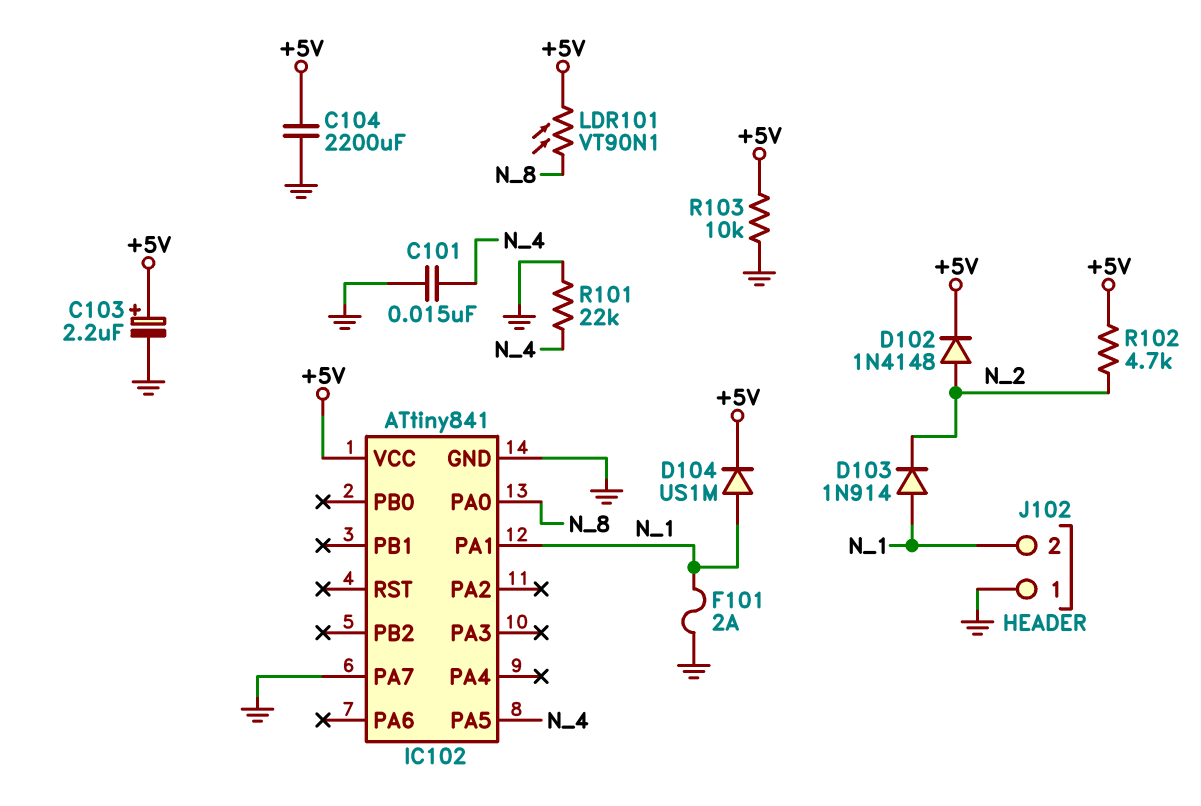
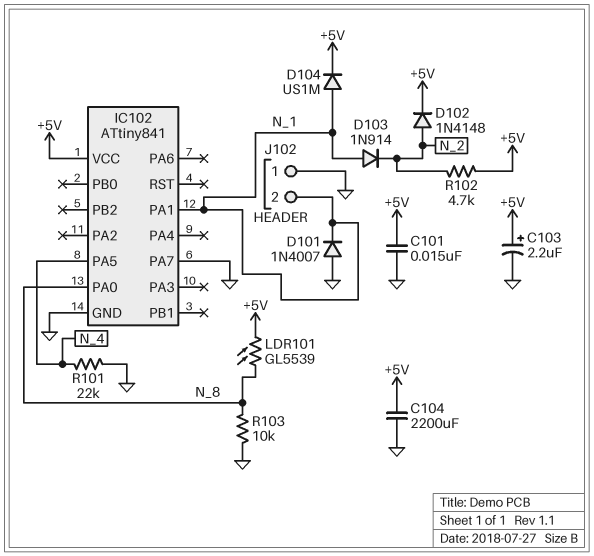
C101: 15nF (GND, N_4) -> 15nF (+5V, GND)
D101: none -> diode 1N4007 (A GND, K N_1)
F101: 2A (GND, N_1) -> none
LDR101: VT90N1 (+5V, N_8) -> GL5539 (+5V, N_8)
R103: 10k (+5V, GND) -> 10k (GND, N_8)

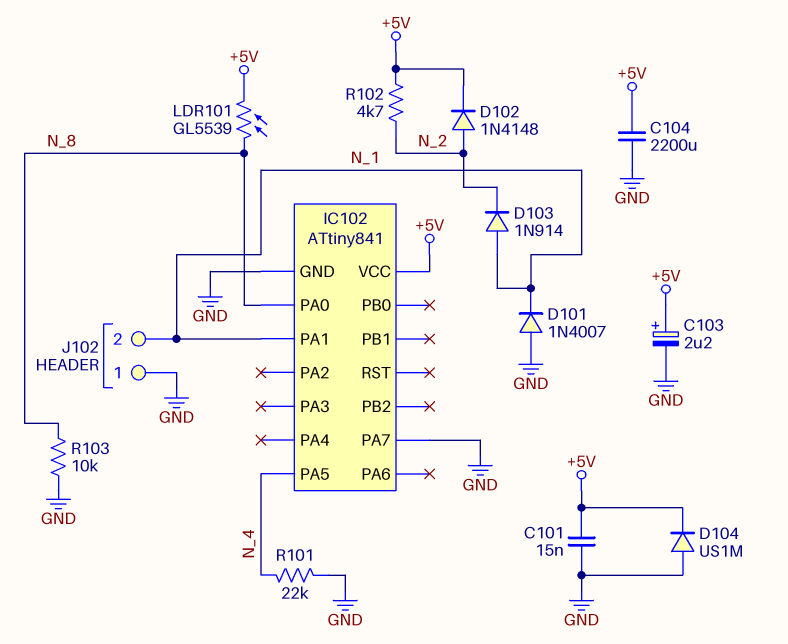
D104: diode US1M (A N_1, K +5V) -> diode US1M (A GND, K +5V)

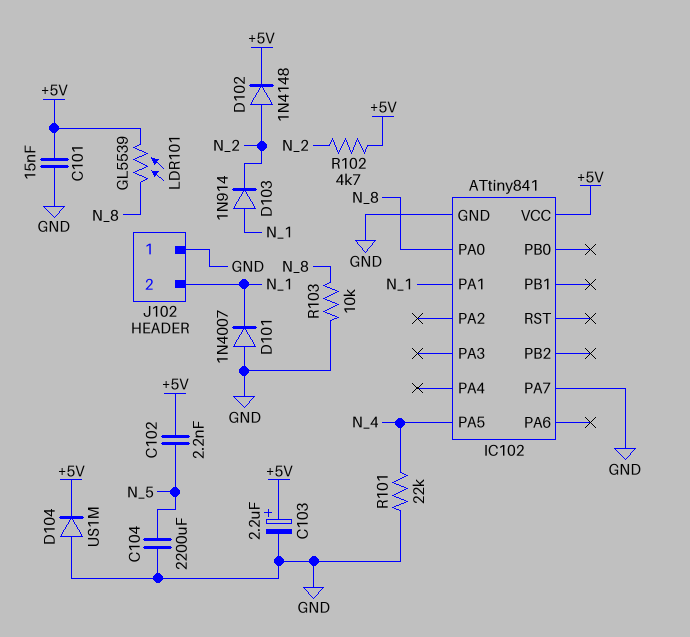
C102: none -> 2.2nF (+5V, N_5)
C104: 2200uF (+5V, GND) -> 2200uF (GND, N_5)

